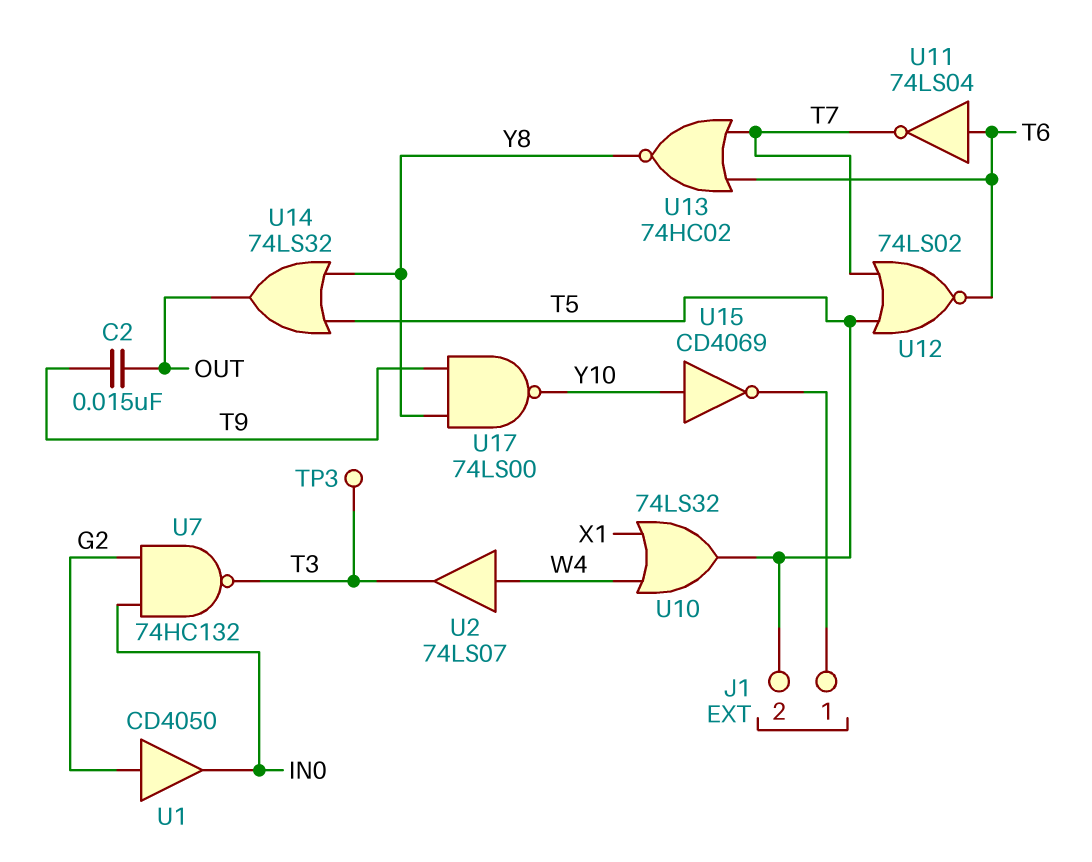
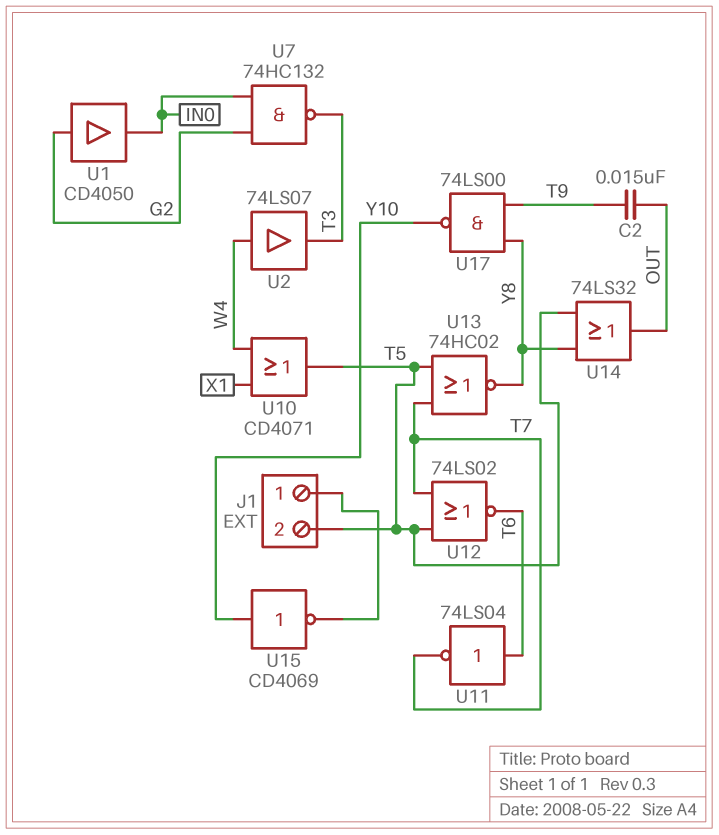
TP3: test point (T3) -> none
U10: OR 74LS32 (in W4, in X1, out T5) -> OR CD4071 (in W4, in X1, out T5)
U13: NOR 74HC02 (in T6, in T7, out Y8) -> NOR 74HC02 (in T5, in T7, out Y8)

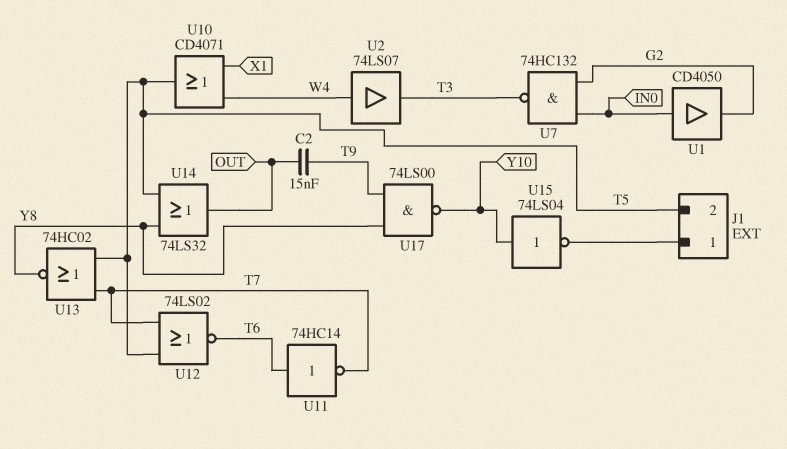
U1: buffer CD4050 (in G2, out IN0) -> buffer CD4050 (in IN0, out G2)
U11: NOT 74LS04 (in T6, out T7) -> NOT 74HC14 (in T6, out T7)
U15: NOT CD4069 (in Y10, out J1/1) -> NOT 74LS04 (in Y10, out J1/1)

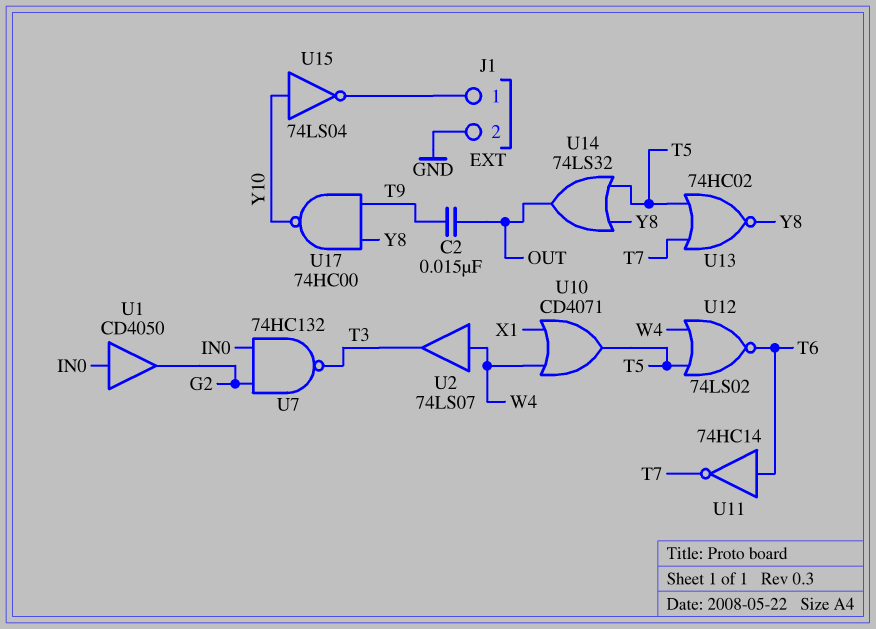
J1 pin 2: T5 -> GND
U12: NOR 74LS02 (in T5, in T7, out T6) -> NOR 74LS02 (in T5, in W4, out T6)
U17: NAND 74LS00 (in T9, in Y8, out Y10) -> NAND 74HC00 (in T9, in Y8, out Y10)

